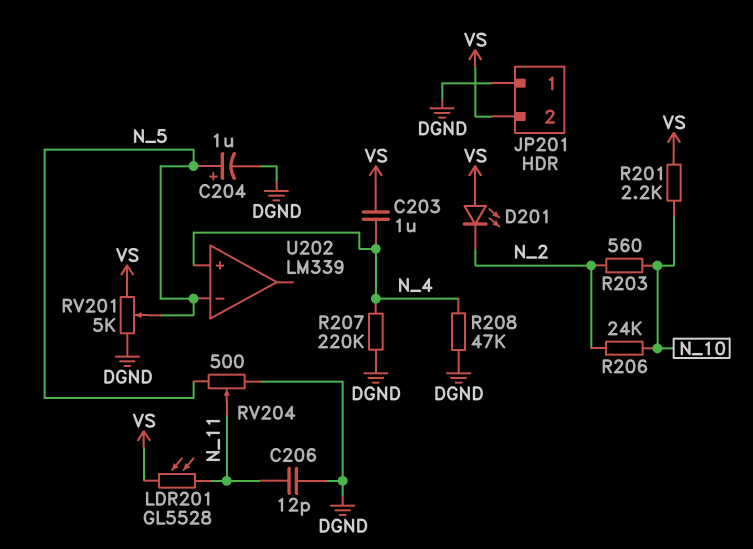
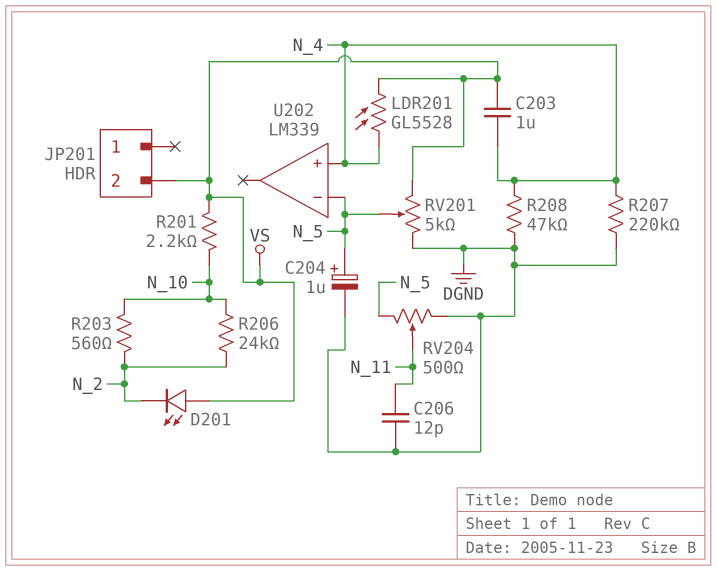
JP201 pin 1: DGND -> none
LDR201: GL5528 (N_11, VS) -> GL5528 (N_4, VS)

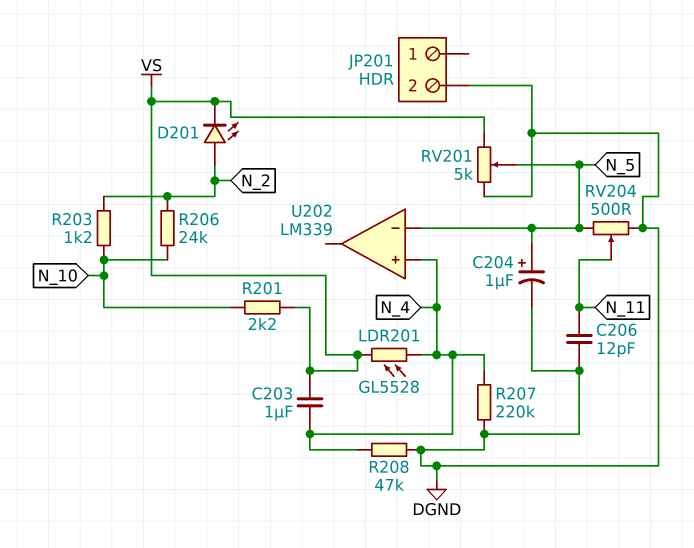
D201: LED (A VS, K N_2) -> LED (A N_2, K VS)
JP201 pin 2: VS -> DGND
R203: 560 (N_2, N_10) -> 1.2k (N_2, N_10)

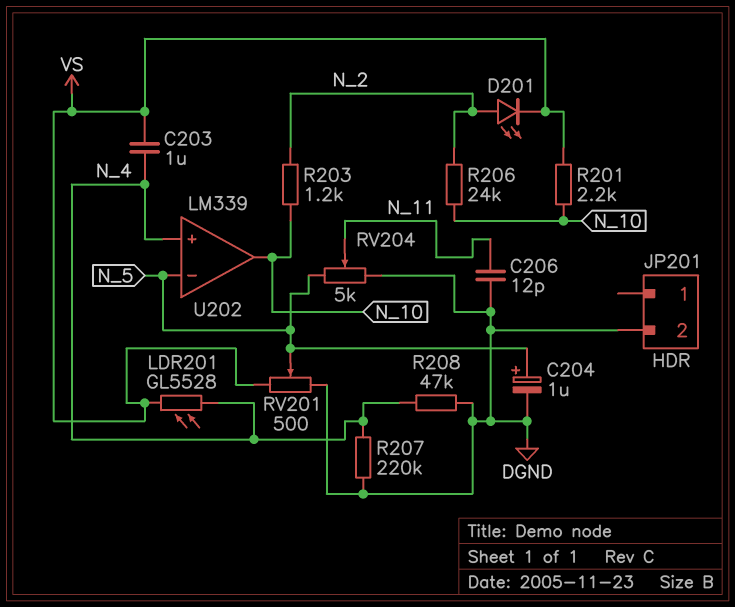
RV201: 5k (DGND, VS, wiper N_5) -> 500 (DGND, VS, wiper N_5)
RV204: 500 (DGND, N_5, wiper N_11) -> 5k (DGND, N_5, wiper N_11)
U202 pin out: none -> N_10

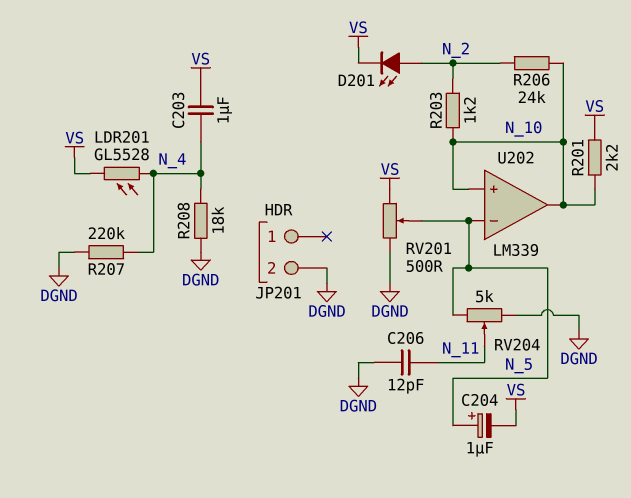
C204: 1uF (plus N_5, minus DGND) -> 1uF (plus N_5, minus VS)
R208: 47k (DGND, N_4) -> 18k (DGND, N_4)
U202 pin in+: N_4 -> N_10

